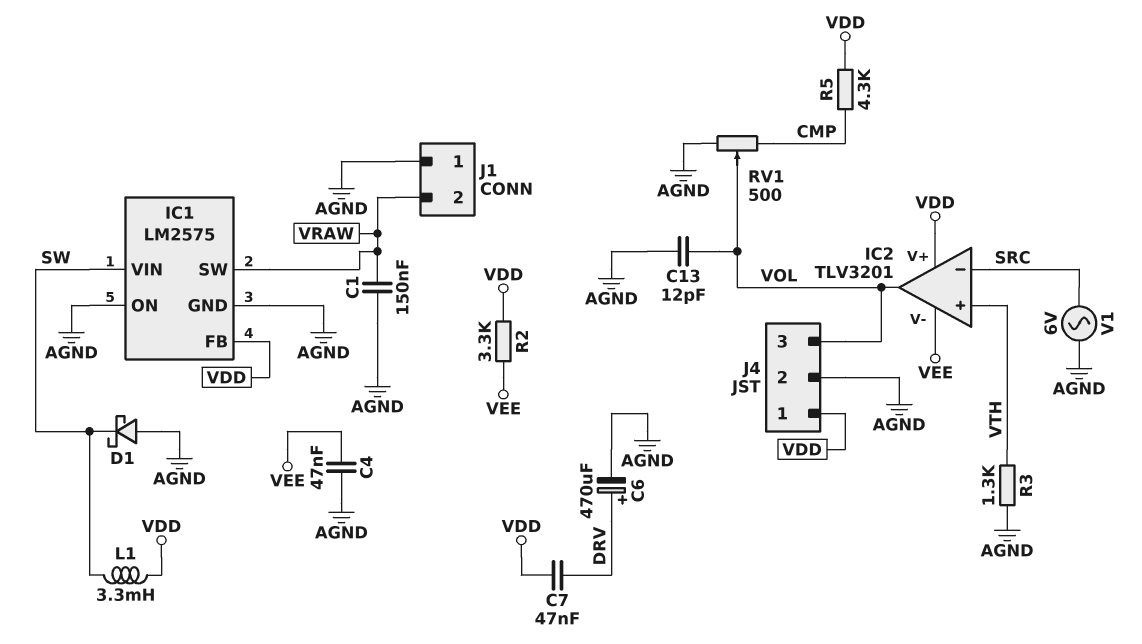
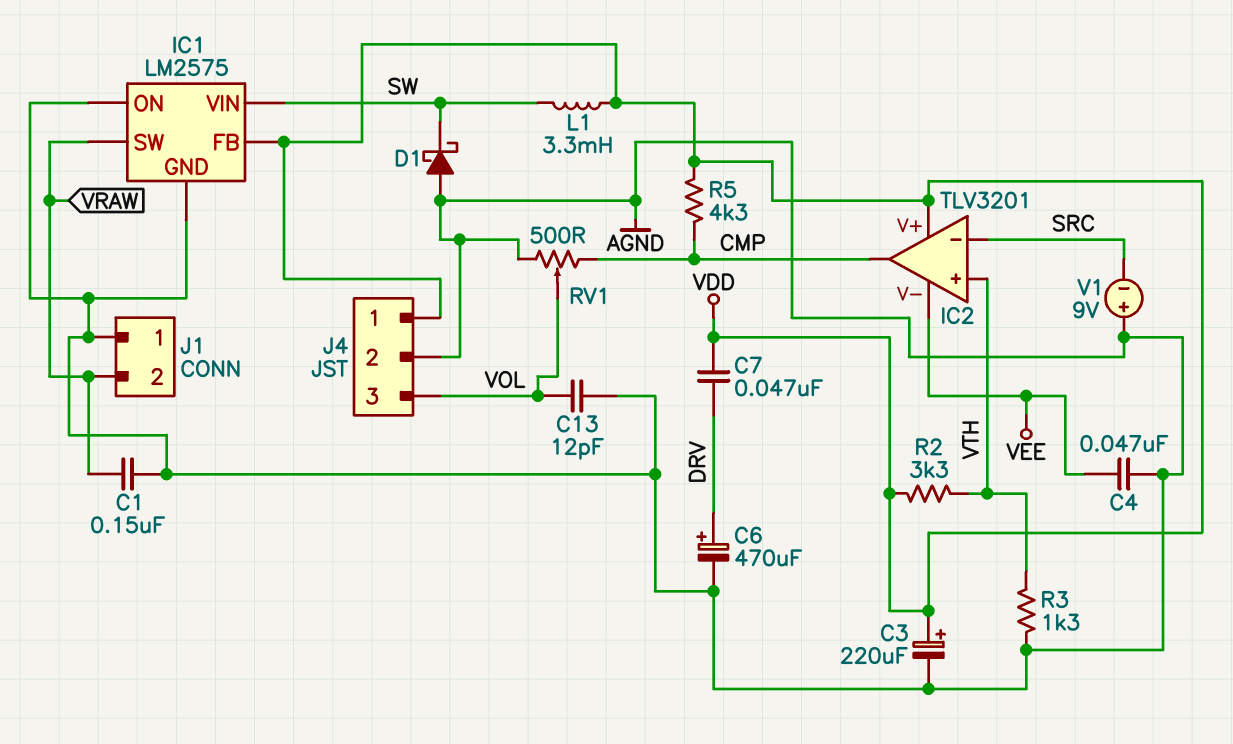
C3: none -> 220uF (plus VDD, minus AGND)
IC2 pin out: VOL -> CMP
R2: 3.3k (VDD, VEE) -> 3.3k (VDD, VTH)
V1: AC 6V (AGND, SRC) -> 9V (plus AGND, minus SRC)

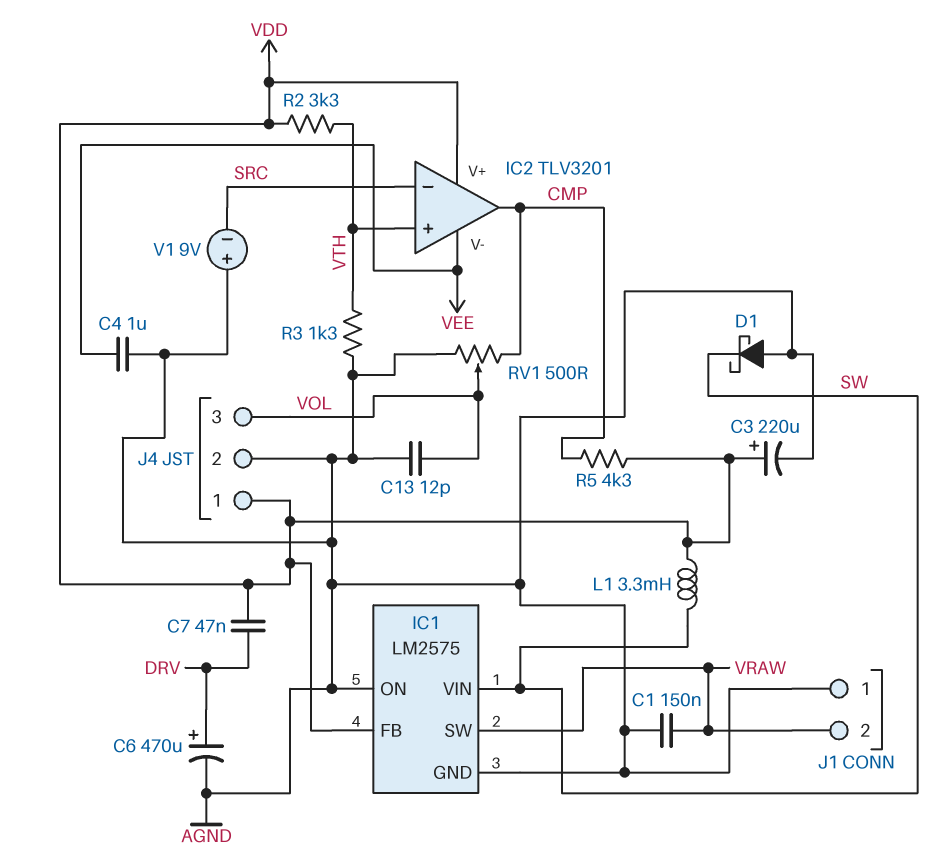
C4: 47nF (AGND, VEE) -> 1uF (AGND, VEE)

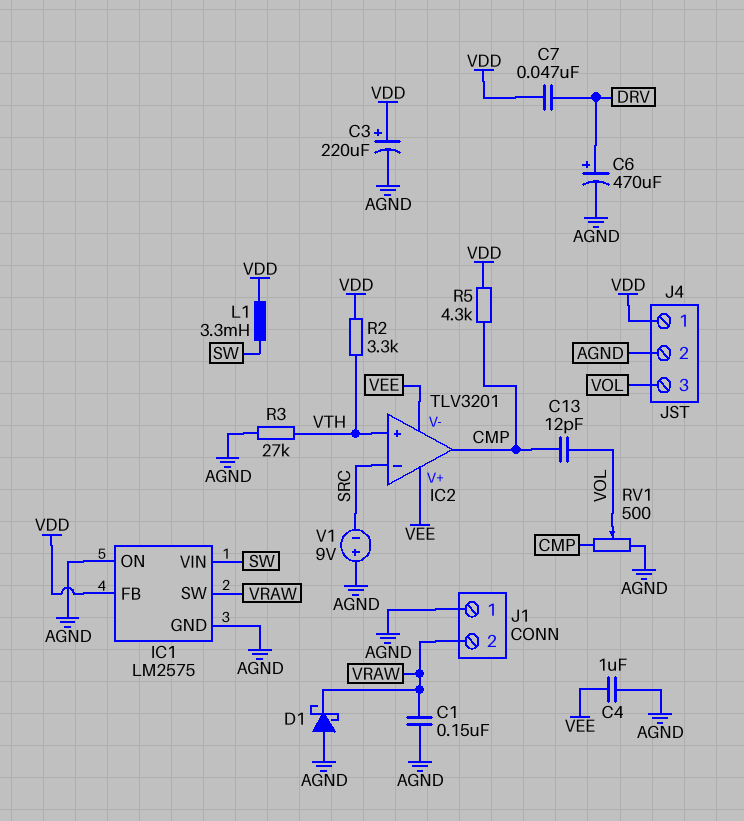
C13: 12pF (AGND, VOL) -> 12pF (CMP, VOL)
D1: schottky (A AGND, K SW) -> schottky (A AGND, K VRAW)
IC2 pin V+: VDD -> VEE
R3: 1.3k (AGND, VTH) -> 27k (AGND, VTH)

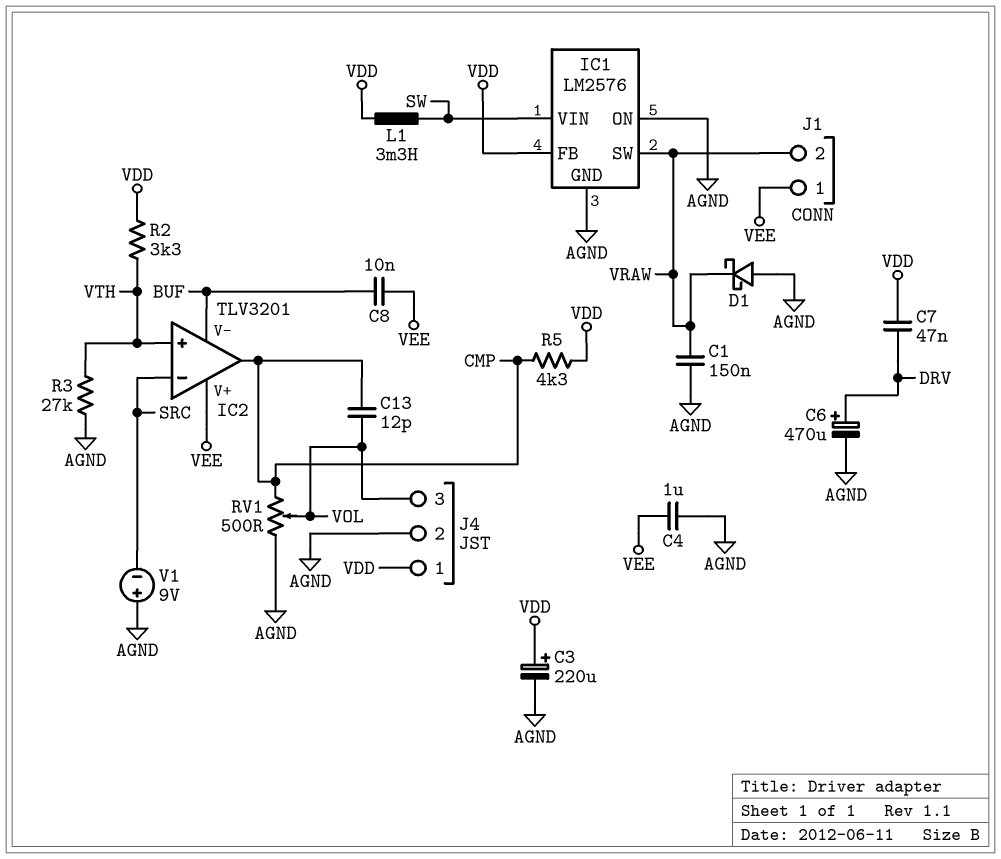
C8: none -> 10nF (BUF, VEE)
IC1: LM2575 -> LM2576
IC2 pin V-: VEE -> BUF
J1 pin 1: AGND -> VEE

